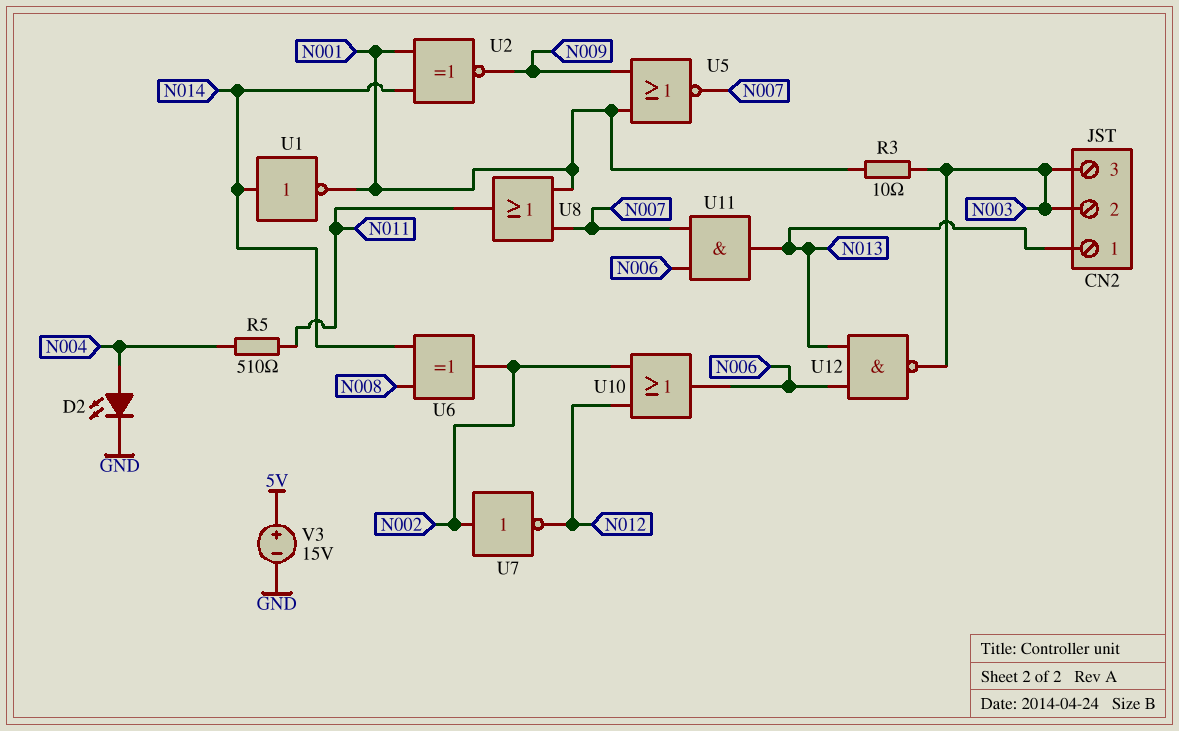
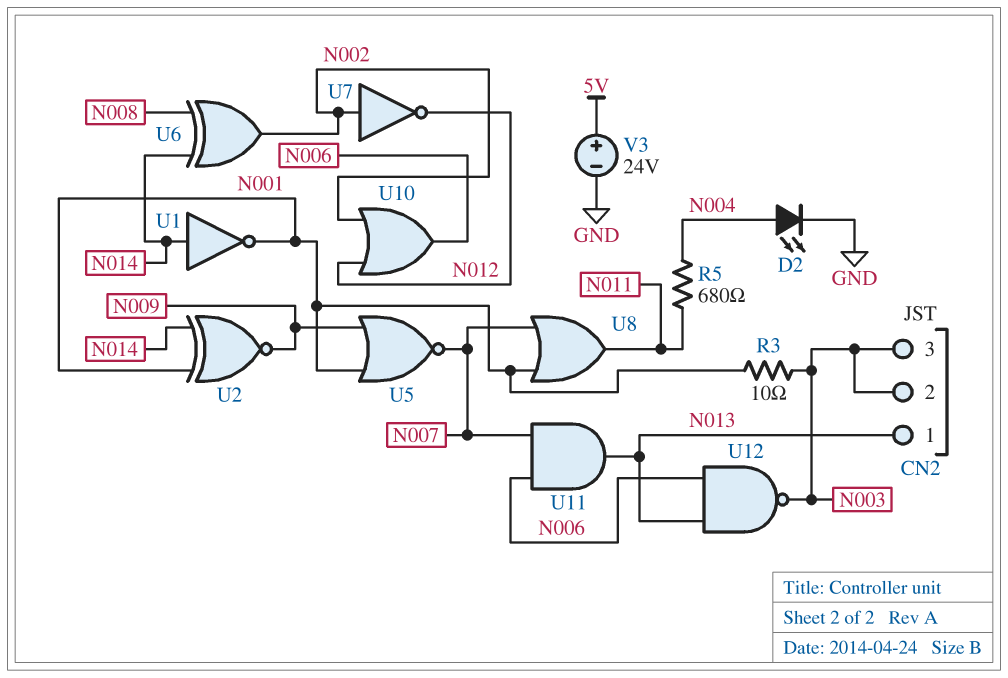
R5: 510 (N004, N011) -> 680 (N004, N011)
V3: 15V (plus 5V, minus GND) -> 24V (plus 5V, minus GND)

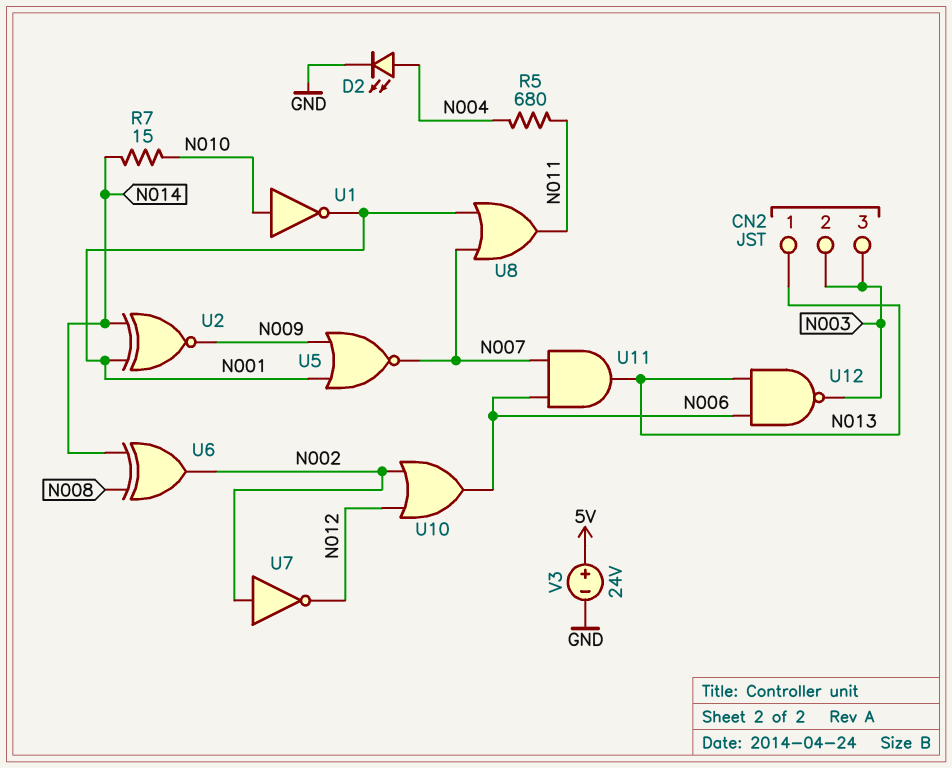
R3: 10 (N001, N003) -> none
R7: none -> 15 (N010, N014)
U1: NOT (in N014, out N001) -> NOT (in N010, out N001)

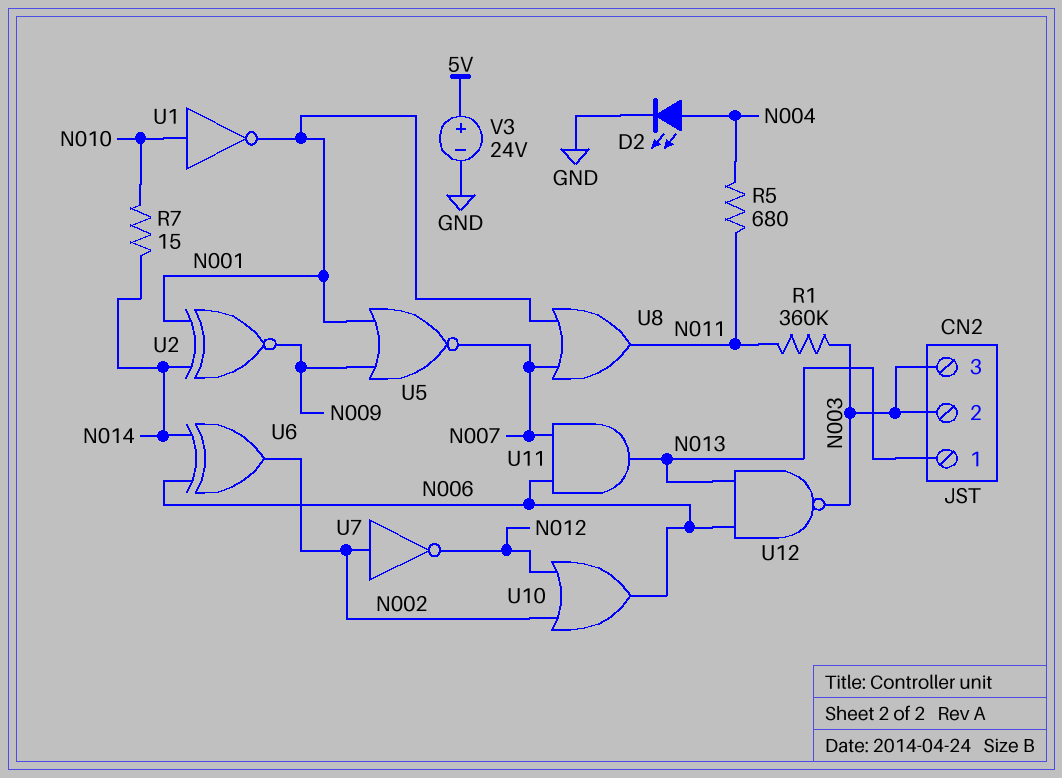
R1: none -> 360k (N003, N011)
U6: XOR (in N008, in N014, out N002) -> XOR (in N006, in N014, out N002)

